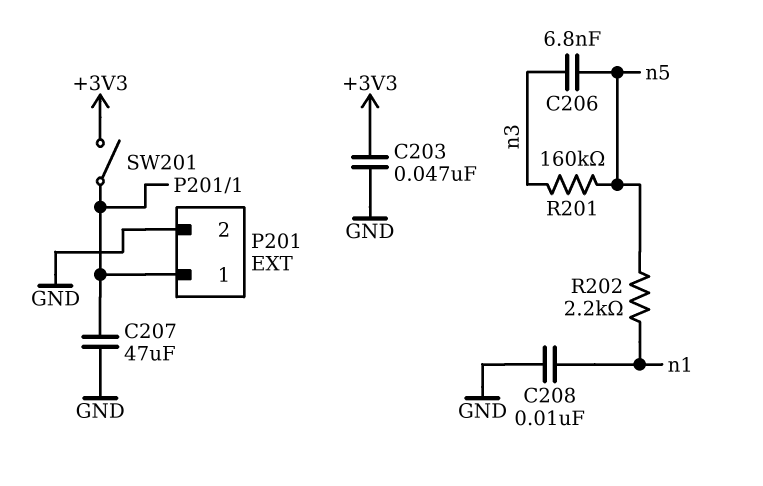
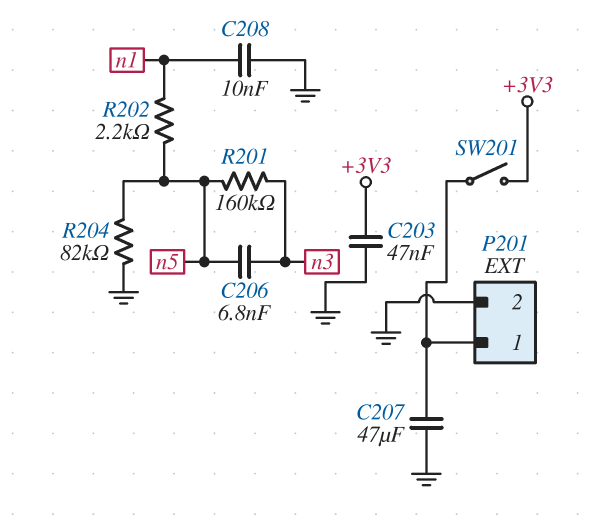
R204: none -> 82k (GND, n5)

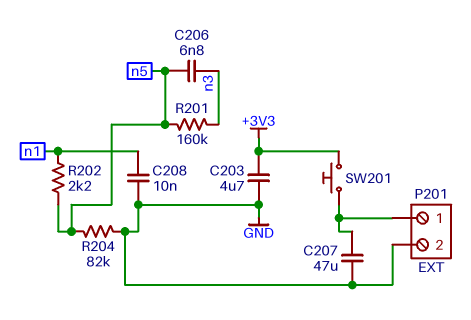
C203: 47nF (+3V3, GND) -> 4.7uF (+3V3, GND)
SW201: switch (+3V3, P201/1) -> button (+3V3, P201/1)

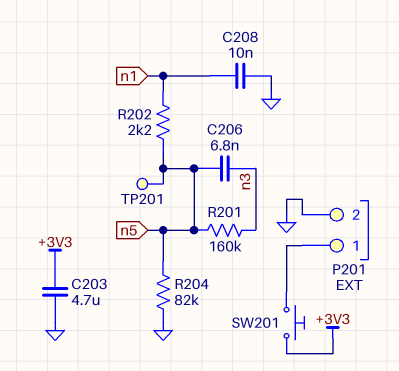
C207: 47uF (GND, P201/1) -> none
TP201: none -> test point (n5)

